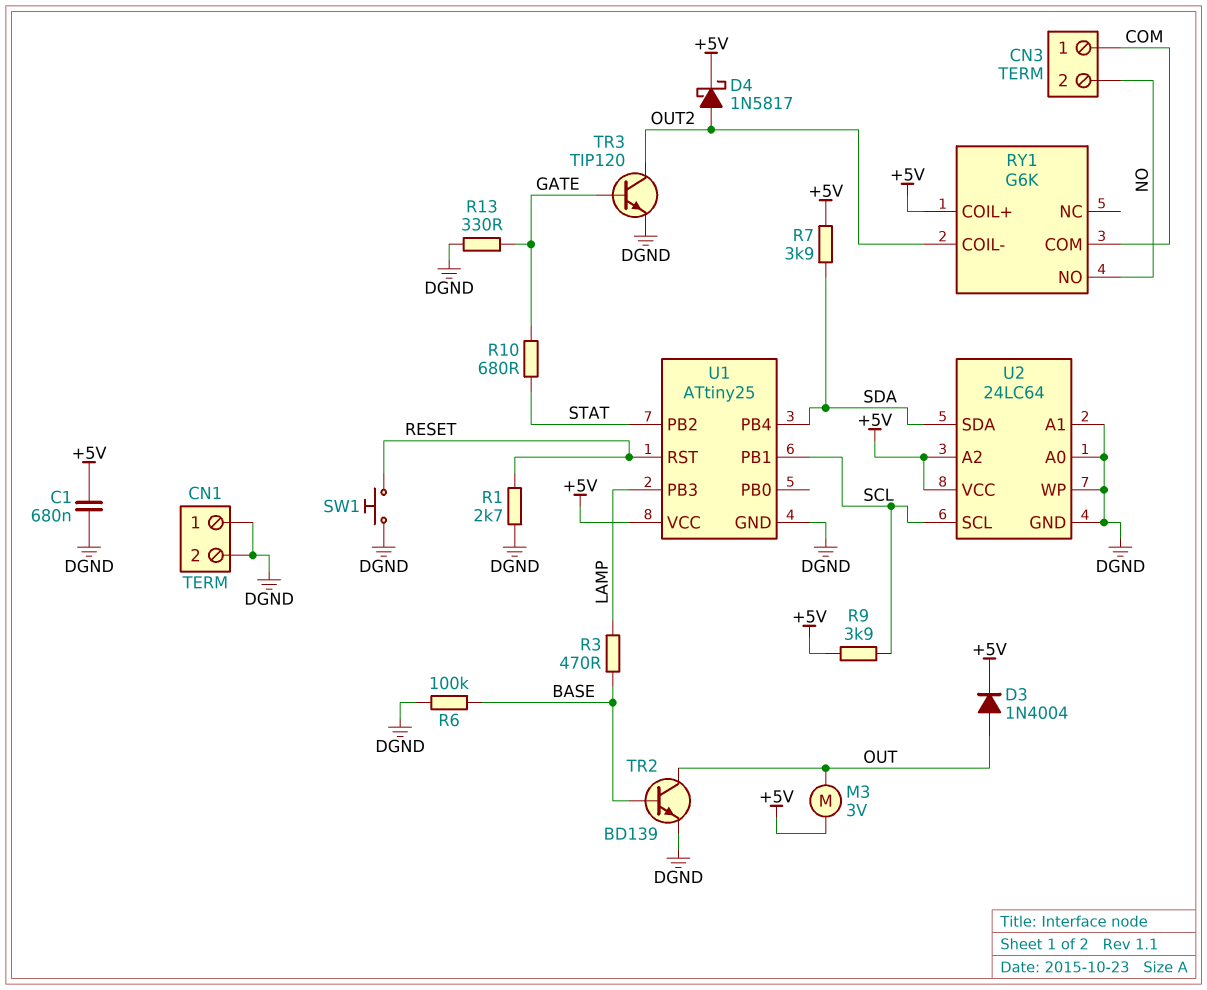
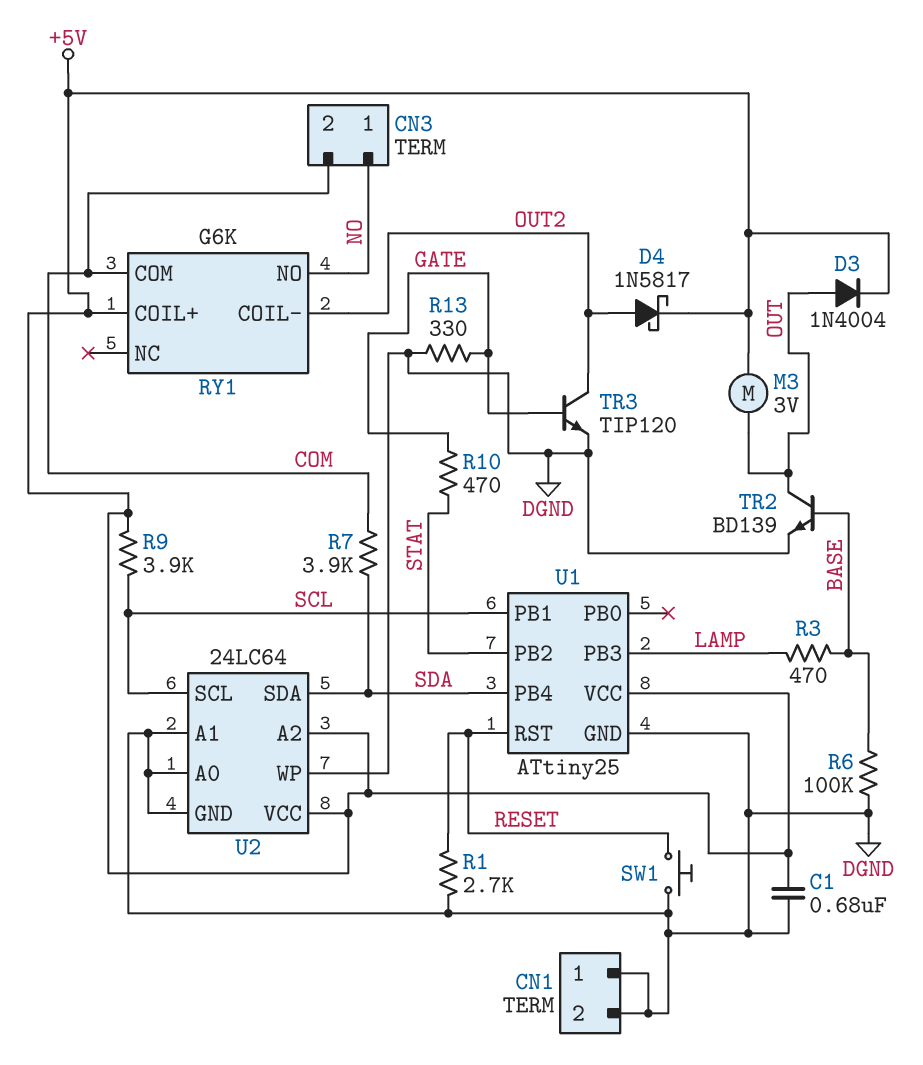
CN3 pin 1: COM -> NO
CN3 pin 2: NO -> COM
R7: 3.9k (+5V, SDA) -> 3.9k (COM, SDA)
R10: 680 (GATE, STAT) -> 470 (GATE, STAT)

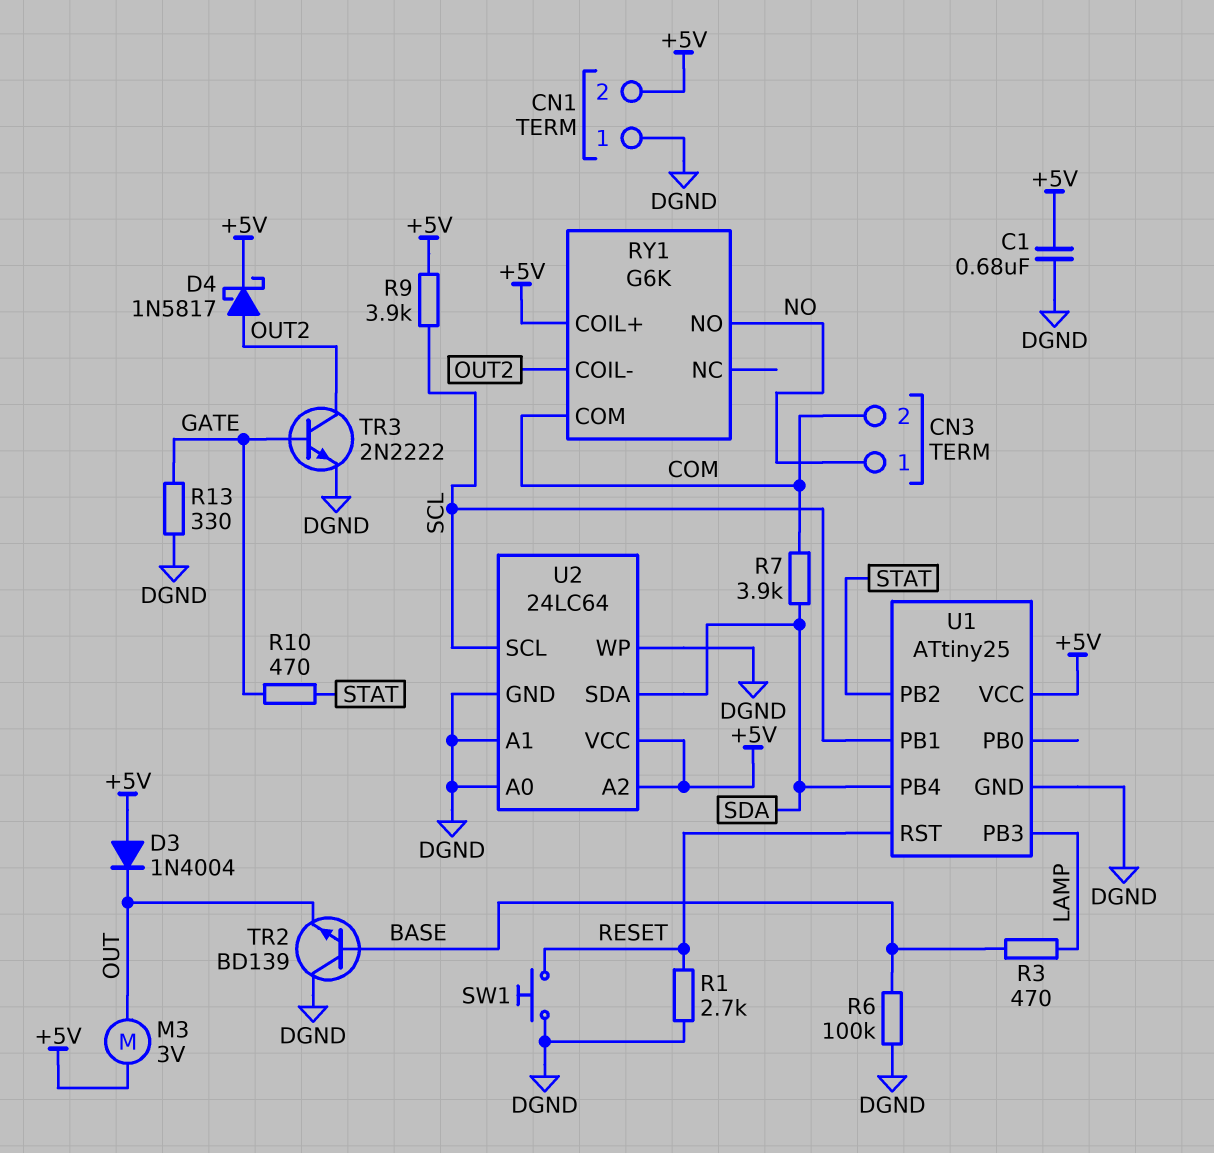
CN1 pin 2: DGND -> +5V
D3: diode 1N4004 (A OUT, K +5V) -> diode 1N4004 (A +5V, K OUT)
TR2: NPN BD139 (B BASE, C OUT, E DGND) -> NPN BD139 (B BASE, C DGND, E OUT)
TR3: NPN TIP120 (B GATE, C OUT2, E DGND) -> NPN 2N2222 (B GATE, C OUT2, E DGND)

